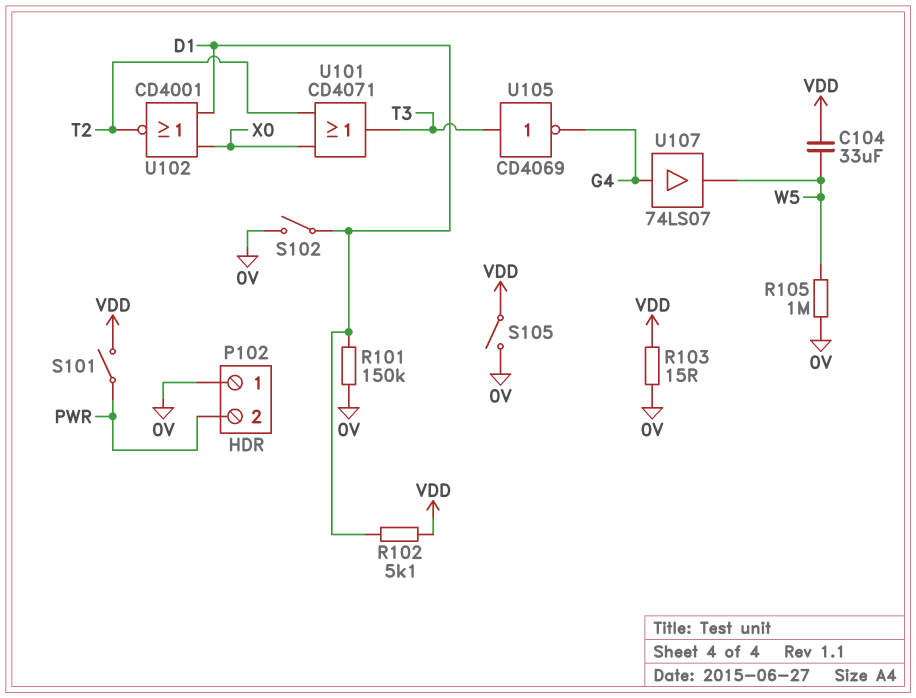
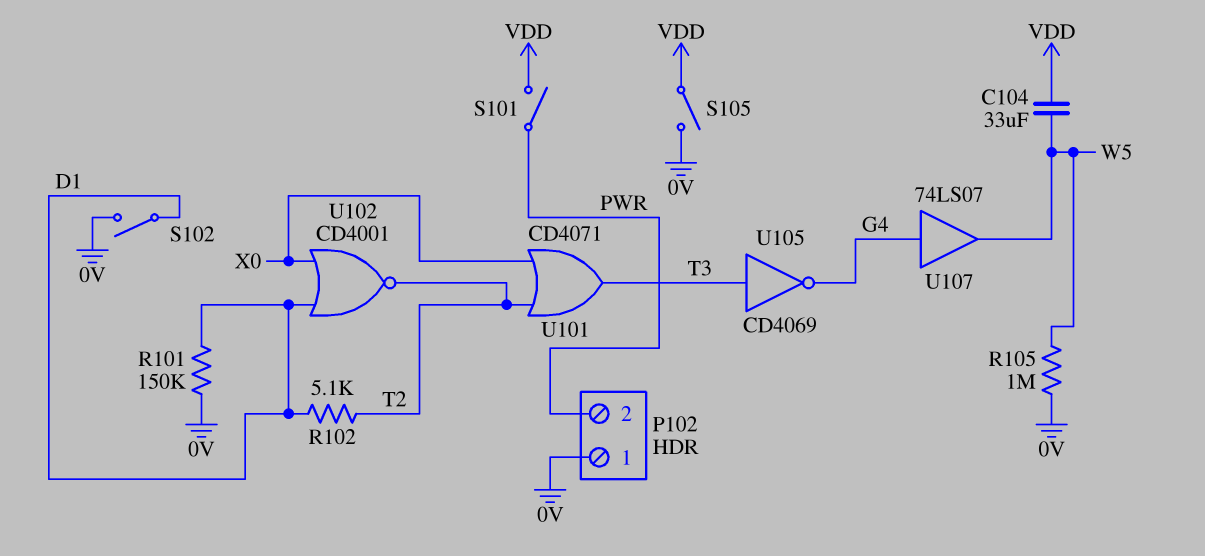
R102: 5.1k (D1, VDD) -> 5.1k (D1, T2)
R103: 15 (0V, VDD) -> none

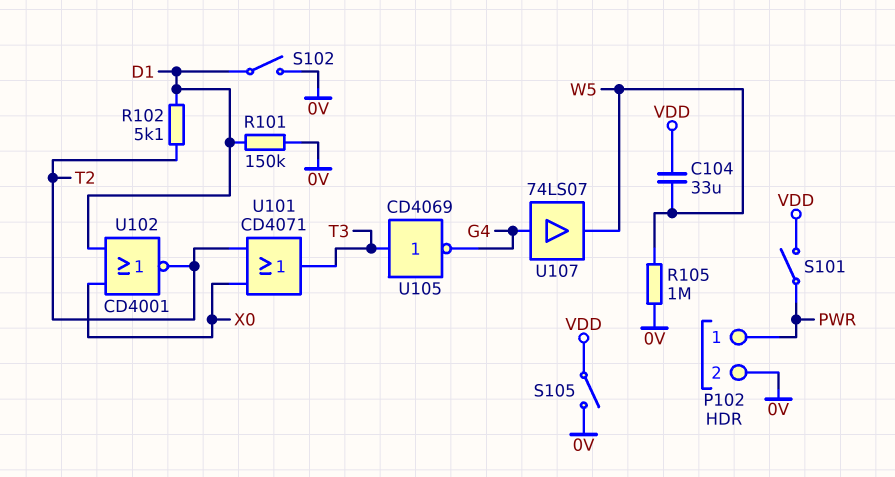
P102 pin 1: 0V -> PWR
P102 pin 2: PWR -> 0V

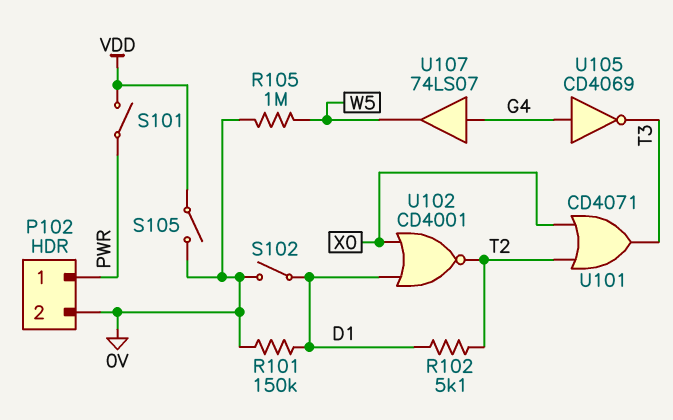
C104: 33uF (VDD, W5) -> none
U105: NOT CD4069 (in T3, out G4) -> NOT CD4069 (in G4, out T3)

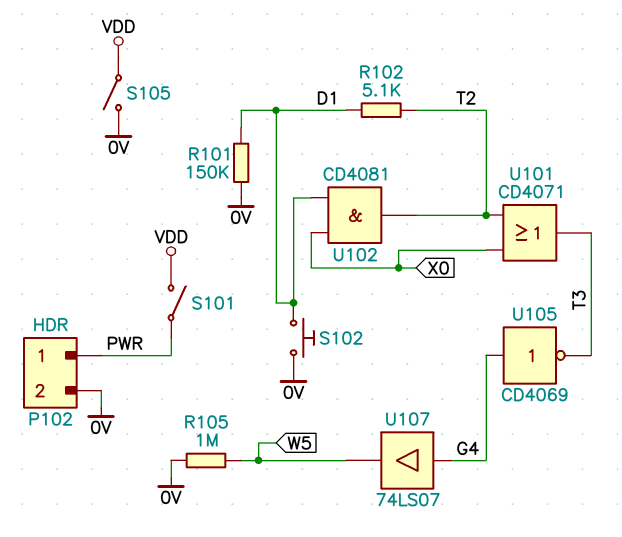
S102: switch (0V, D1) -> button (0V, D1)
U102: NOR CD4001 (in D1, in X0, out T2) -> AND CD4081 (in D1, in X0, out T2)

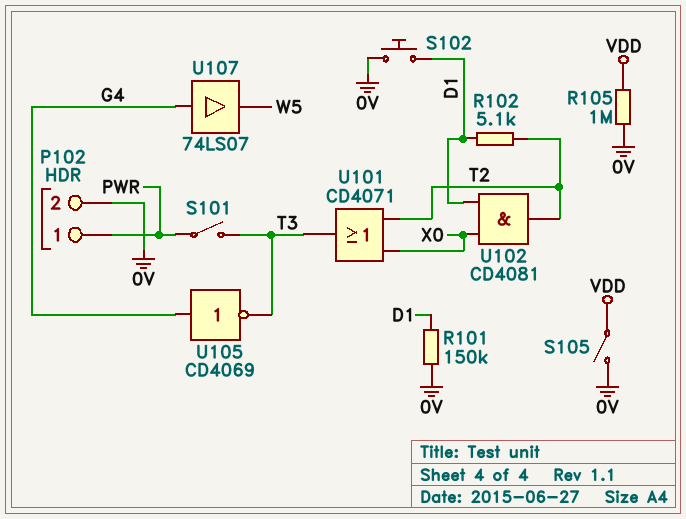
R105: 1M (0V, W5) -> 1M (0V, VDD)
S101: switch (PWR, VDD) -> switch (PWR, T3)

